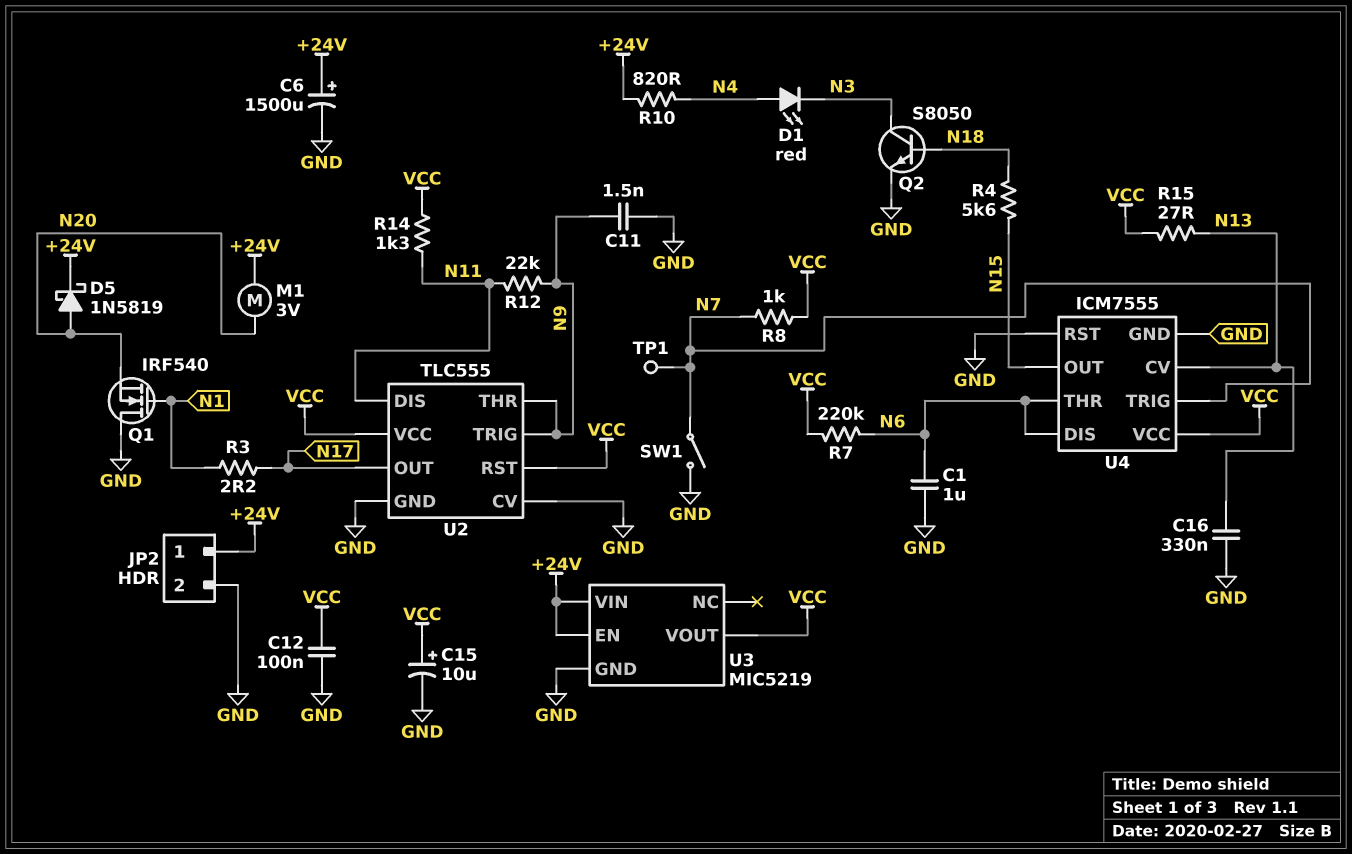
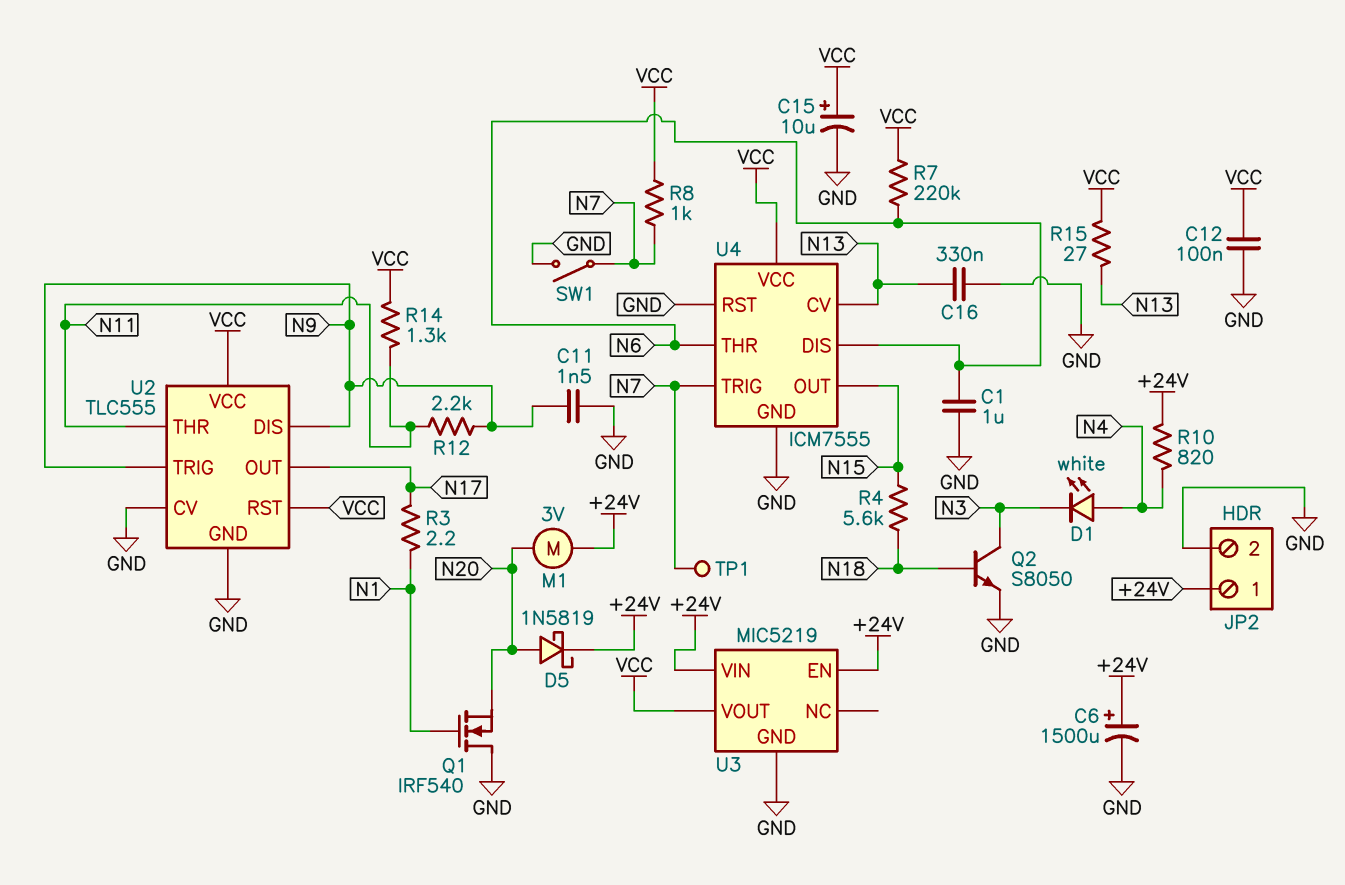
D1: LED red (A N4, K N3) -> LED white (A N4, K N3)
R12: 22k (N9, N11) -> 2.2k (N9, N11)
U2 pin DIS: N11 -> N9
U2 pin THR: N9 -> N11

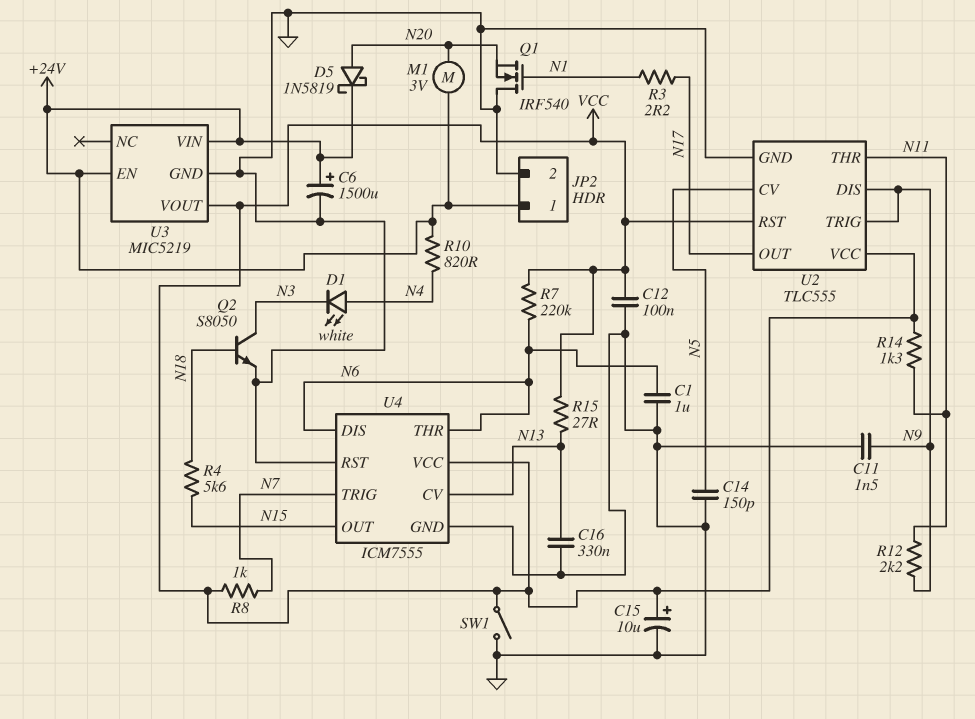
C14: none -> 150pF (GND, N5)
SW1: switch (GND, N7) -> switch (GND, VCC)
TP1: test point (N7) -> none
U2 pin CV: GND -> N5

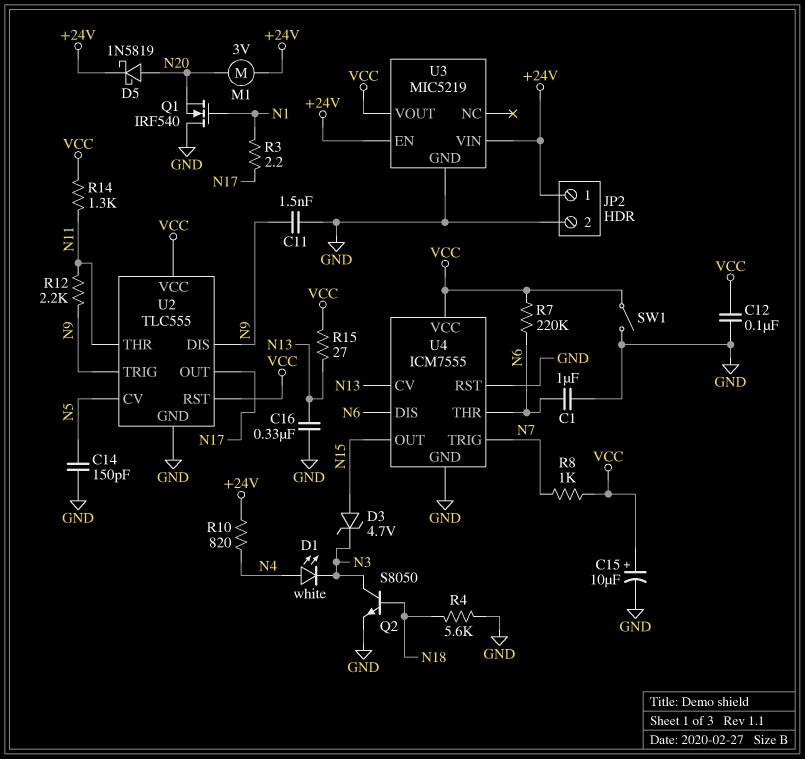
C6: 1500uF (plus +24V, minus GND) -> none
D3: none -> zener 4.7V (A N15, K N3)
R4: 5.6k (N15, N18) -> 5.6k (GND, N18)

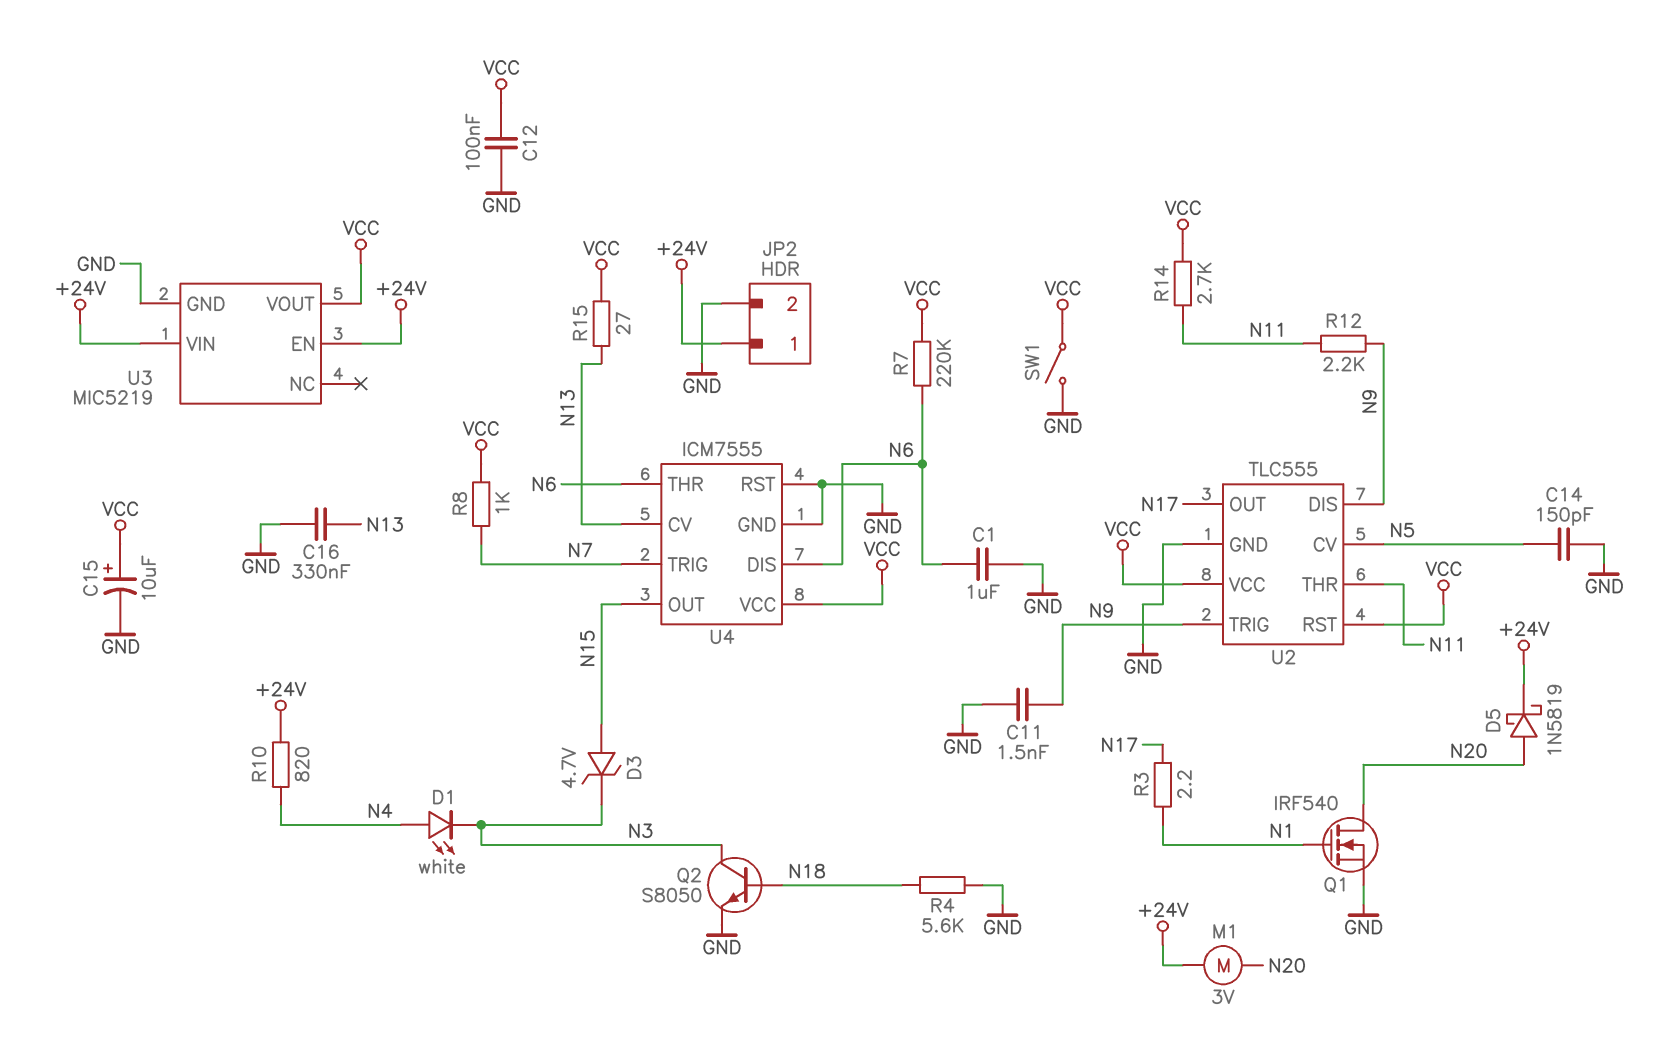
Q1: NMOS IRF540 (G N1, D GND, S N20) -> NMOS IRF540 (G N1, D N20, S GND)
R14: 1.3k (N11, VCC) -> 2.7k (N11, VCC)

